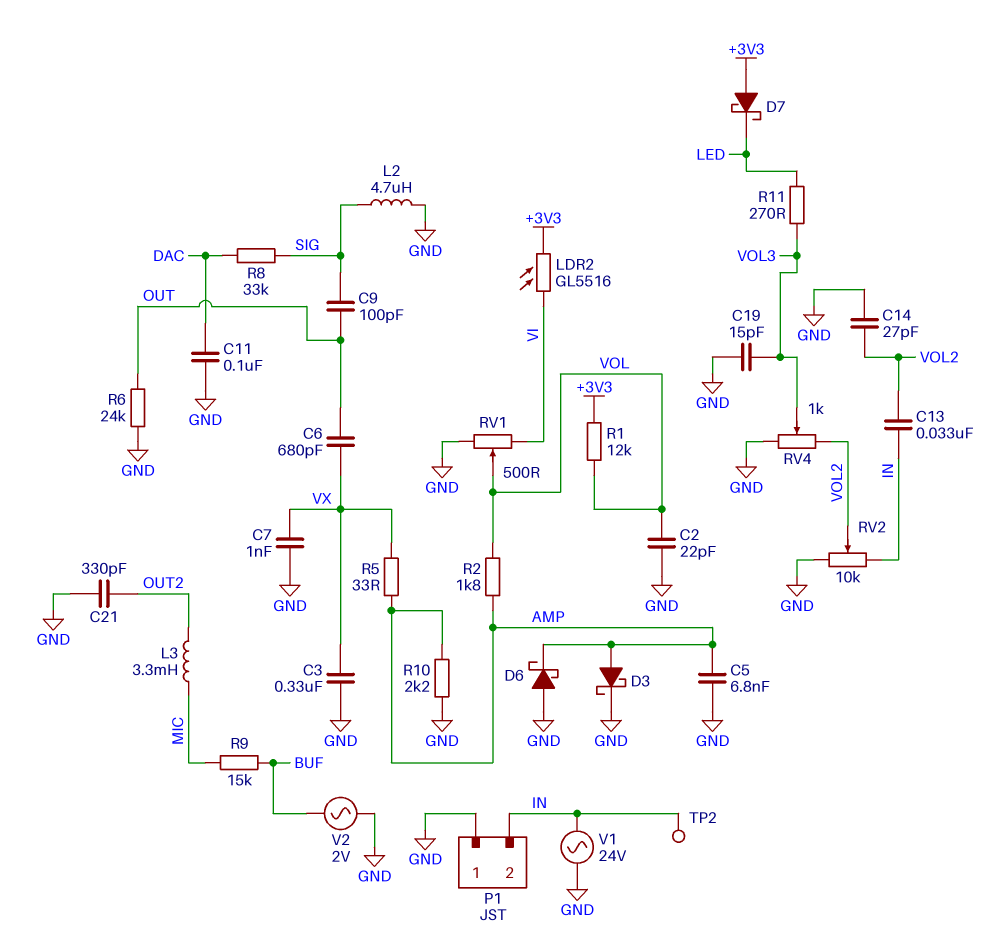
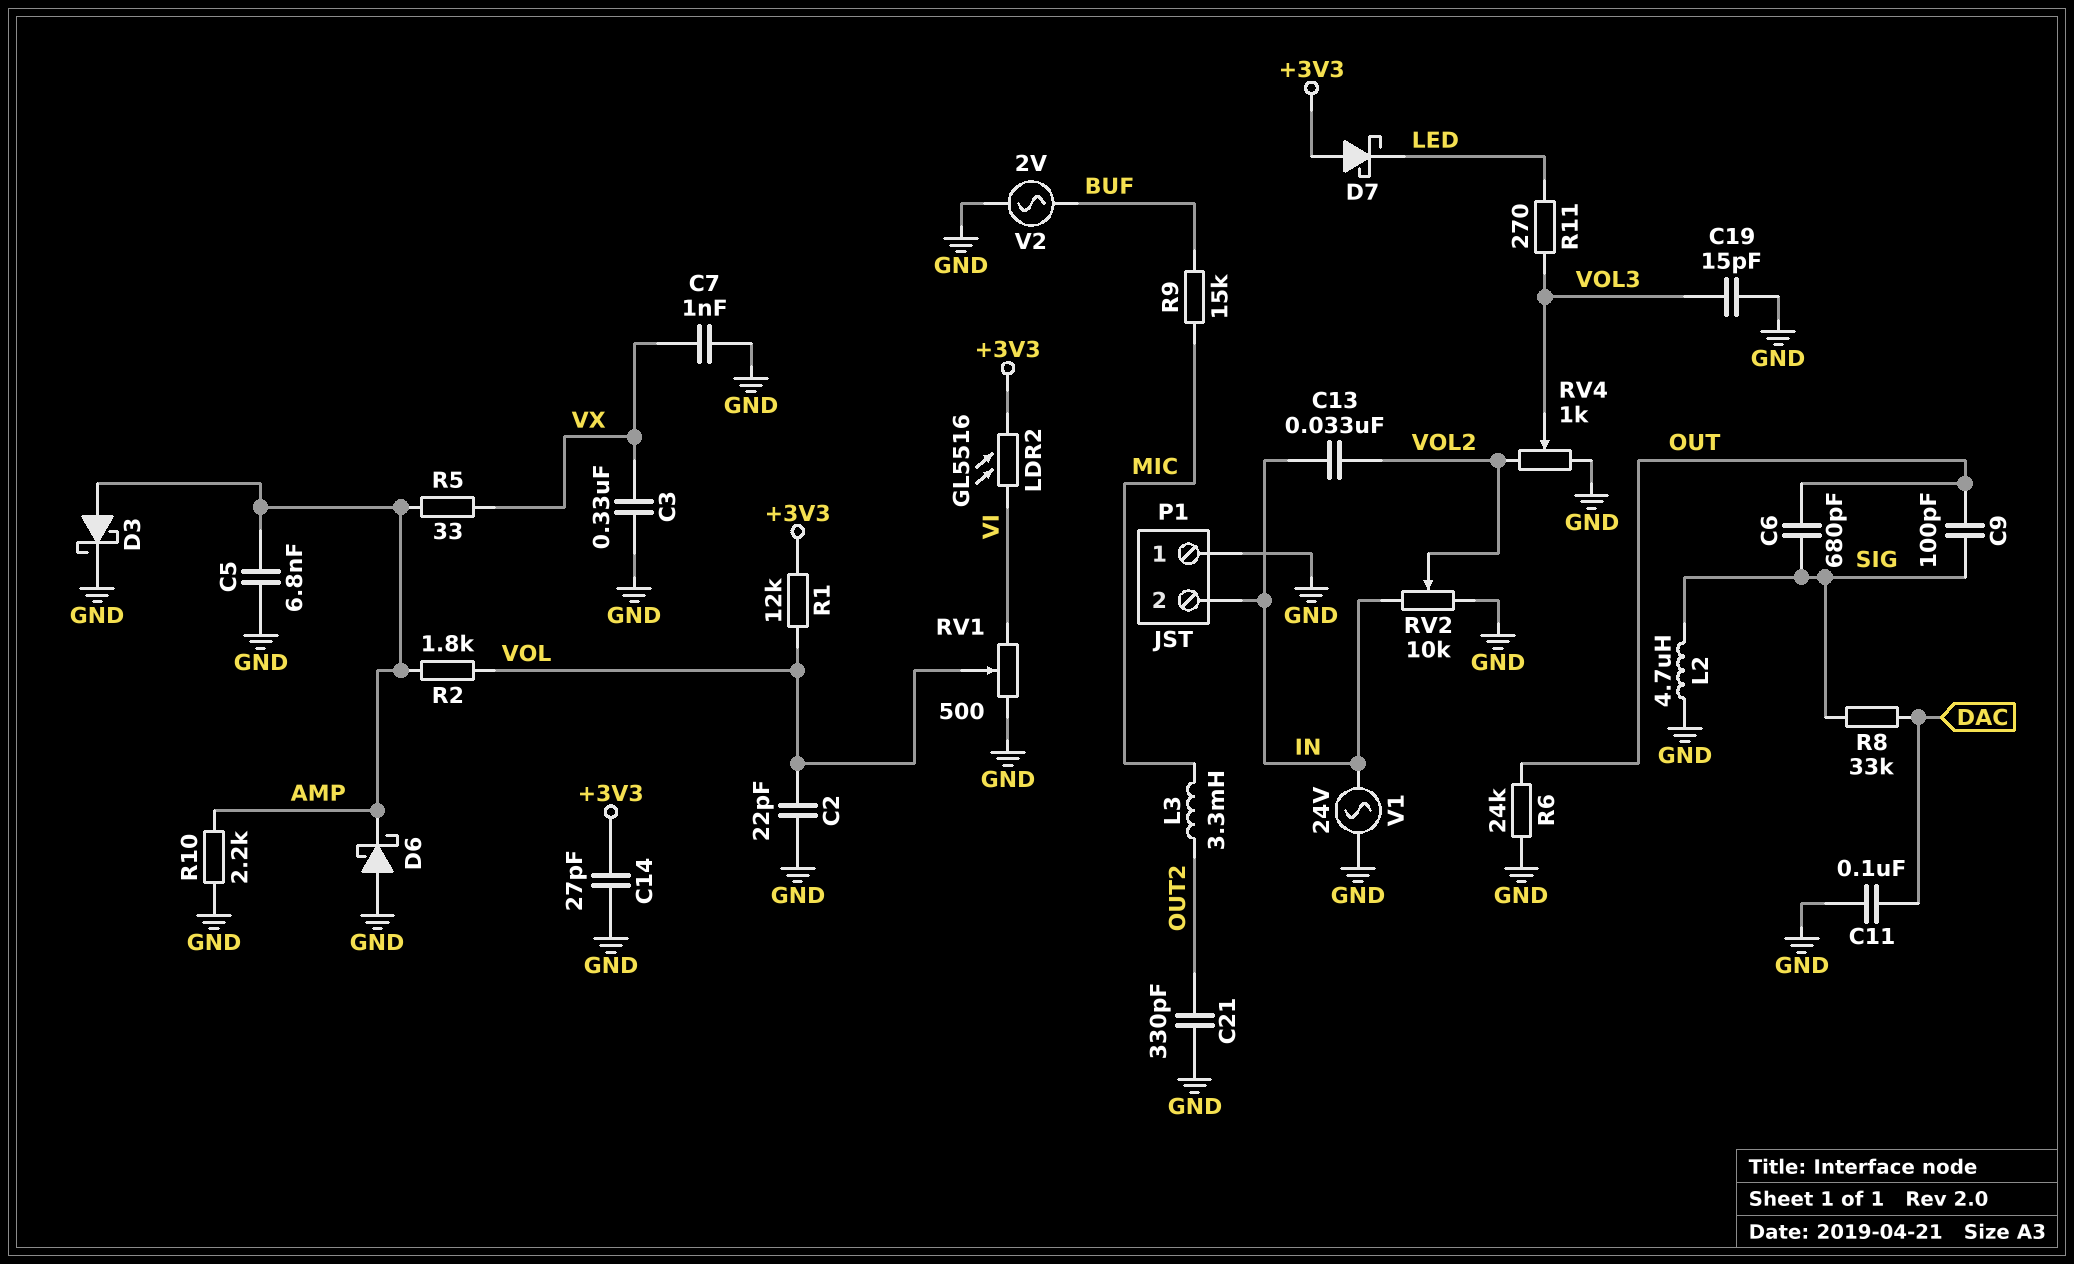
C6: 680pF (OUT, VX) -> 680pF (OUT, SIG)
C14: 27pF (GND, VOL2) -> 27pF (+3V3, GND)
TP2: test point (IN) -> none

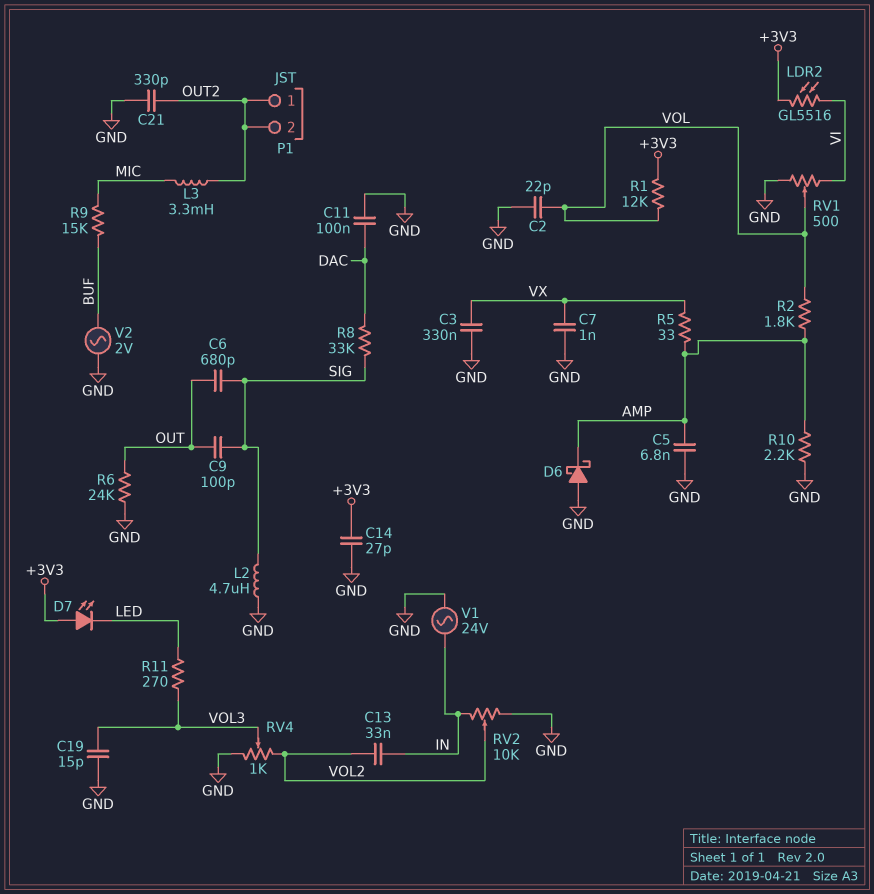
D3: schottky (A AMP, K GND) -> none
D7: schottky (A +3V3, K LED) -> LED (A +3V3, K LED)
P1 pin 1: GND -> OUT2
P1 pin 2: IN -> OUT2

